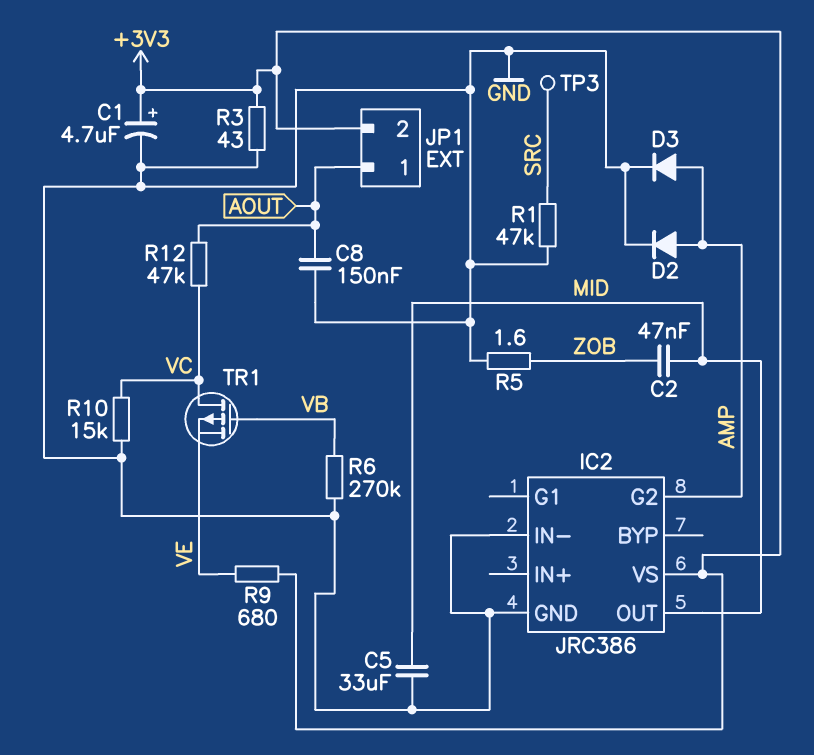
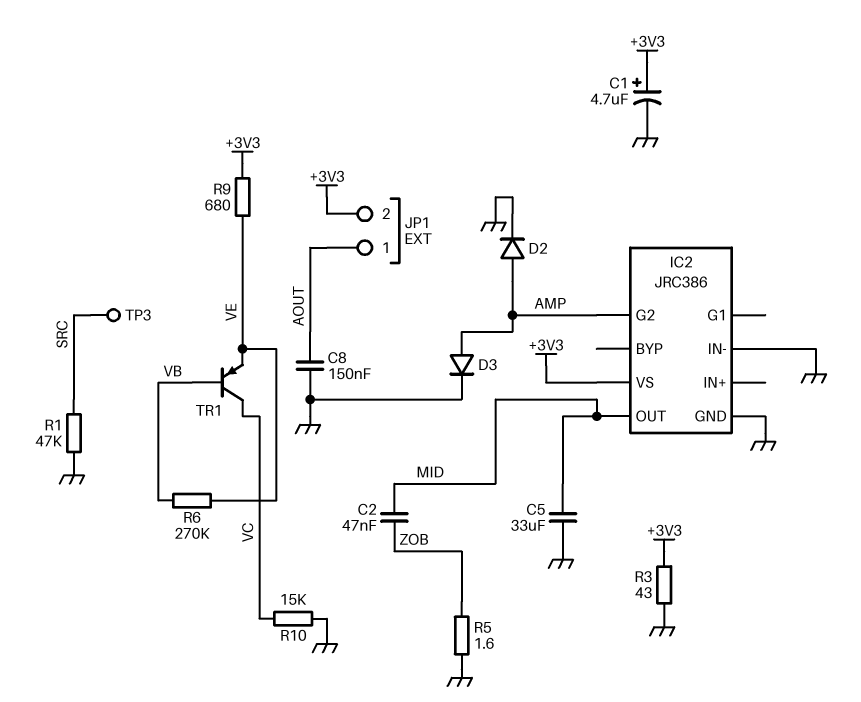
R6: 270k (GND, VB) -> 270k (VB, VE)
R12: 47k (AOUT, VC) -> none
TR1: PMOS (G VB, D VC, S VE) -> PNP (B VB, C VC, E VE)

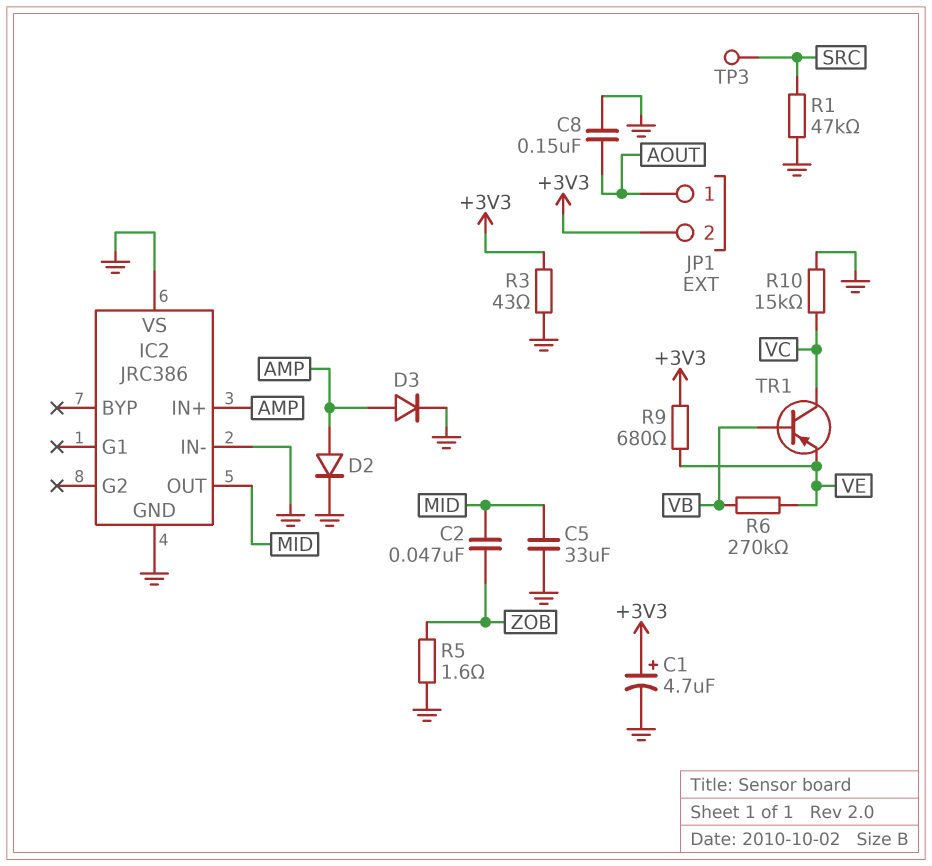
IC2 pin G2: AMP -> none
IC2 pin IN+: none -> AMP
IC2 pin VS: +3V3 -> GND

